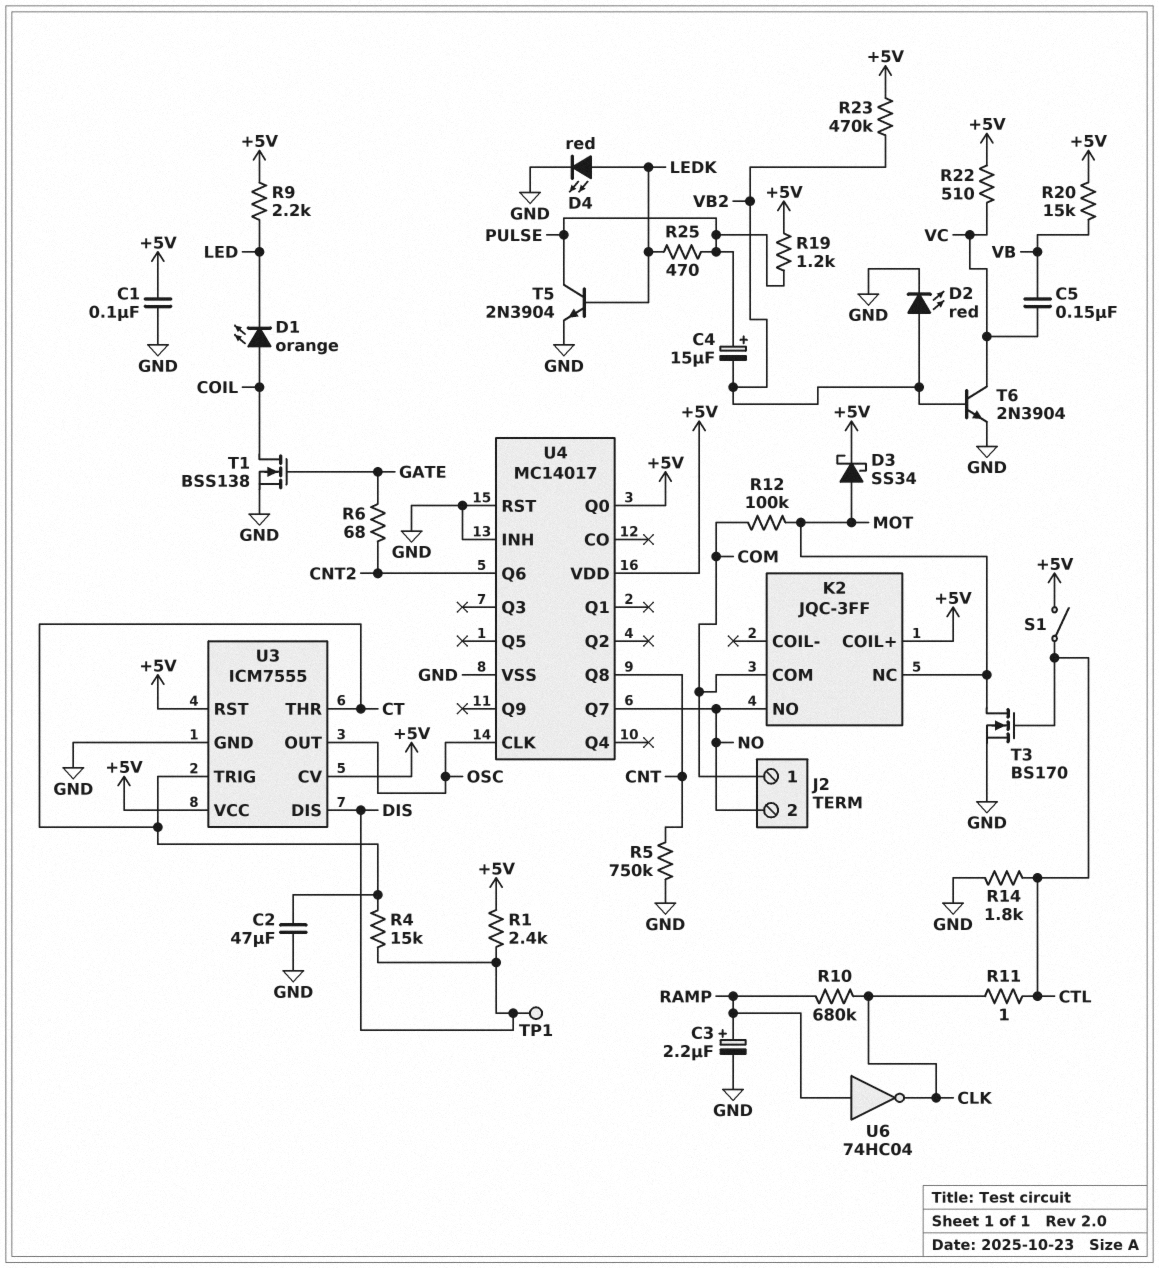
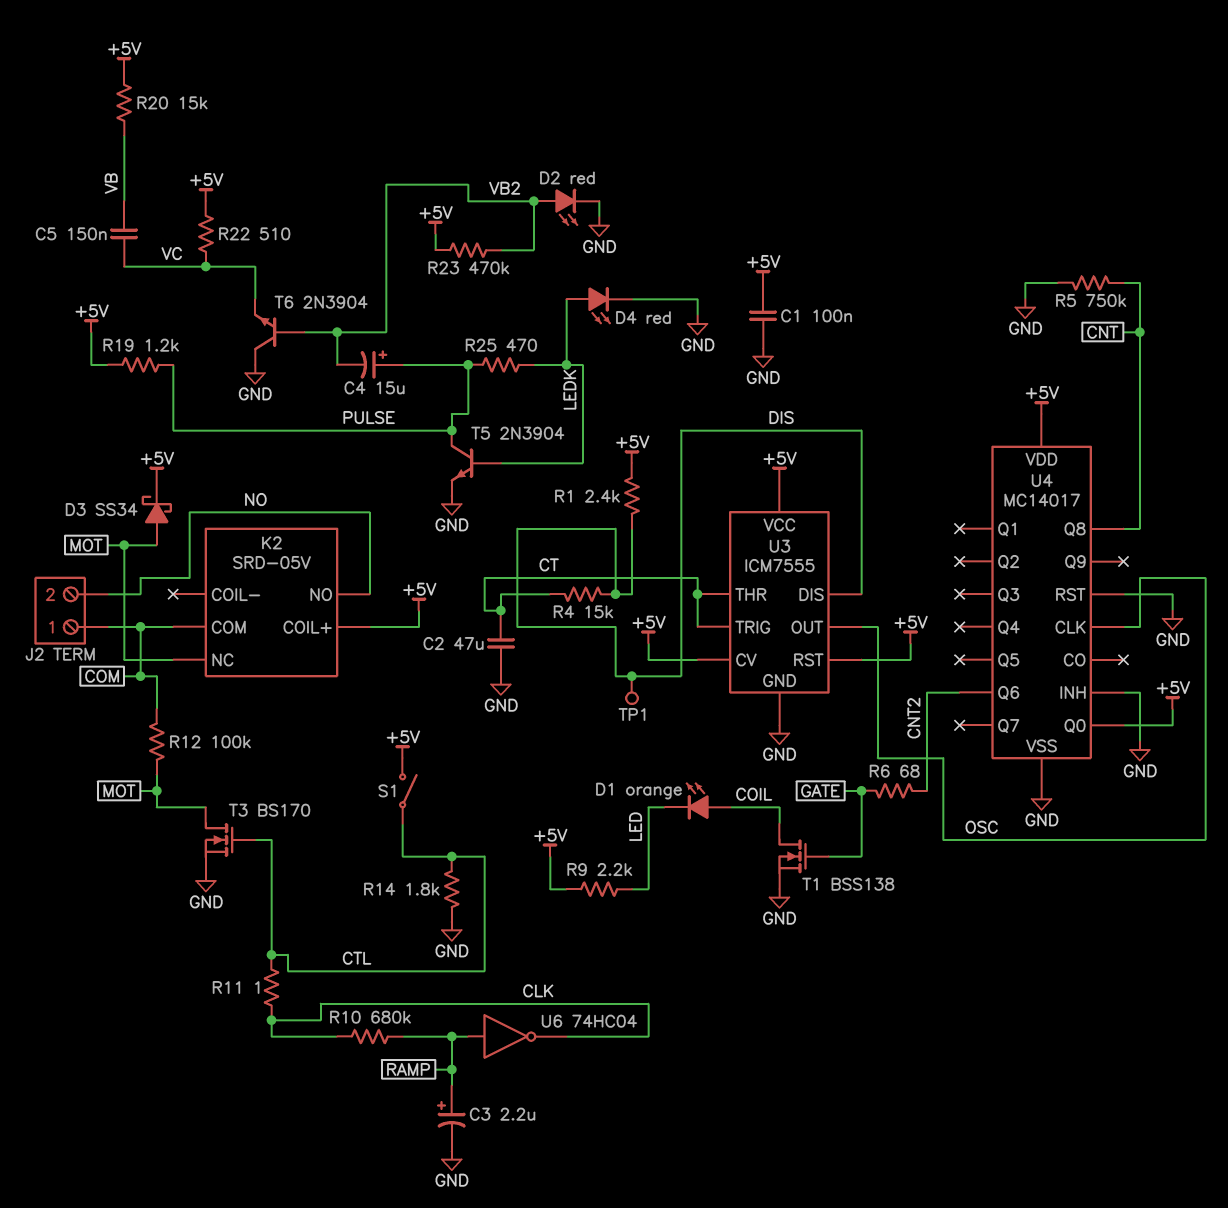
K2: JQC-3FF -> SRD-05V
T6: NPN 2N3904 (B VB2, C VC, E GND) -> NPN 2N3904 (B VB2, C GND, E VC)
U4 pin Q7: NO -> none

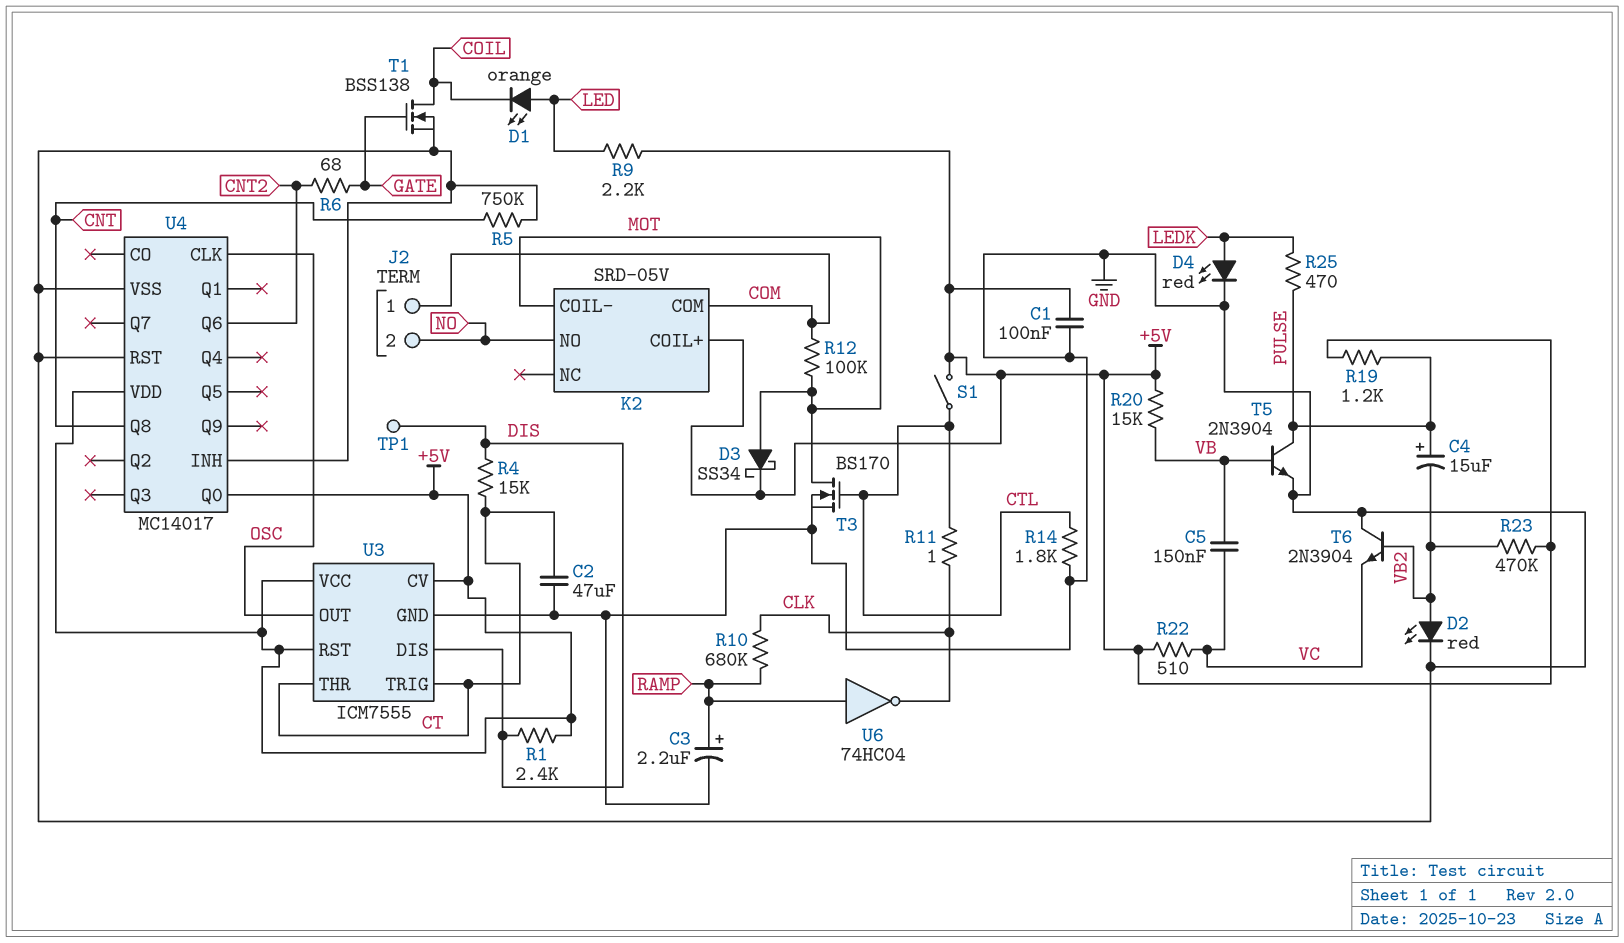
D1: LED orange (A COIL, K LED) -> LED orange (A LED, K COIL)
K2 pin COIL-: none -> MOT
K2 pin NC: MOT -> none
T5: NPN 2N3904 (B LEDK, C PULSE, E GND) -> NPN 2N3904 (B VB, C PULSE, E GND)

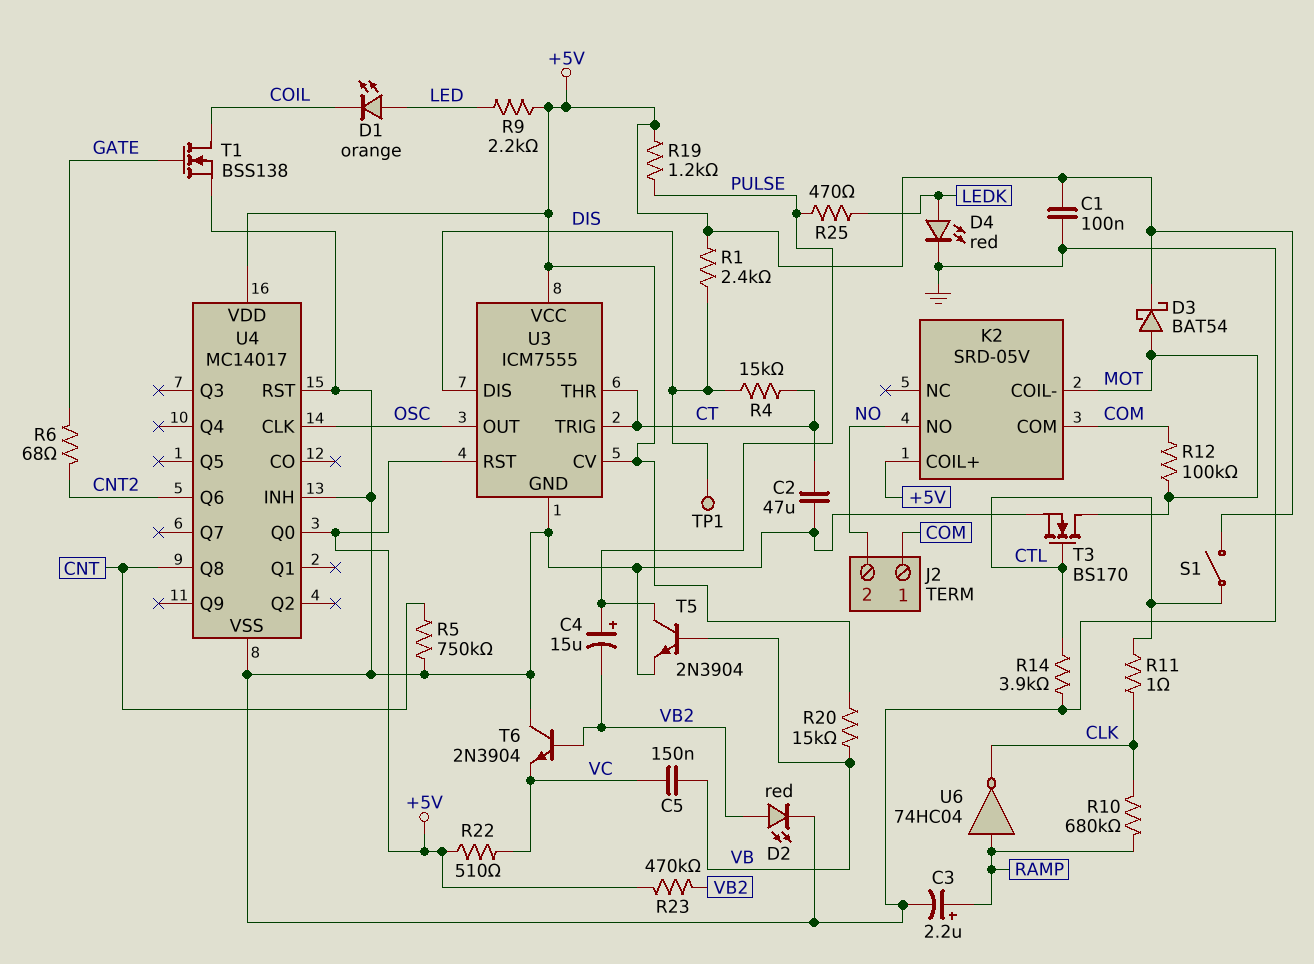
D3: schottky SS34 (A MOT, K +5V) -> schottky BAT54 (A MOT, K +5V)
R14: 1.8k (CTL, GND) -> 3.9k (CTL, GND)

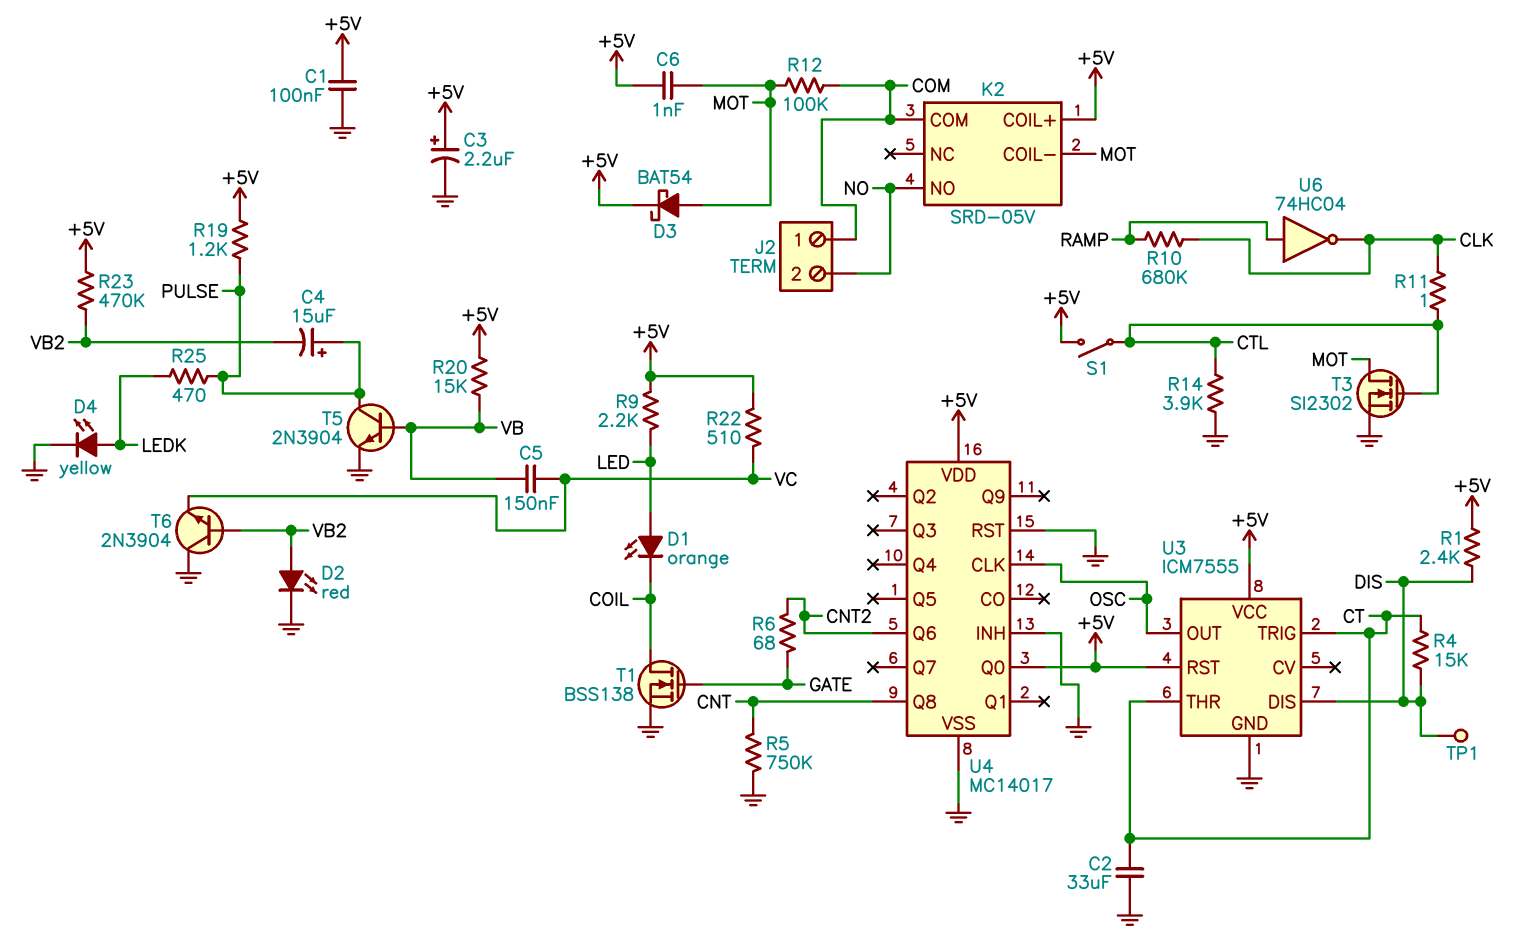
C2: 47uF (CT, GND) -> 33uF (CT, GND)
C3: 2.2uF (plus RAMP, minus GND) -> 2.2uF (plus +5V, minus GND)
C6: none -> 1nF (+5V, MOT)
D4: LED red (A LEDK, K GND) -> LED yellow (A LEDK, K GND)
T3: NMOS BS170 (G CTL, D MOT, S GND) -> NMOS SI2302 (G CTL, D MOT, S GND)
U3 pin CV: +5V -> none

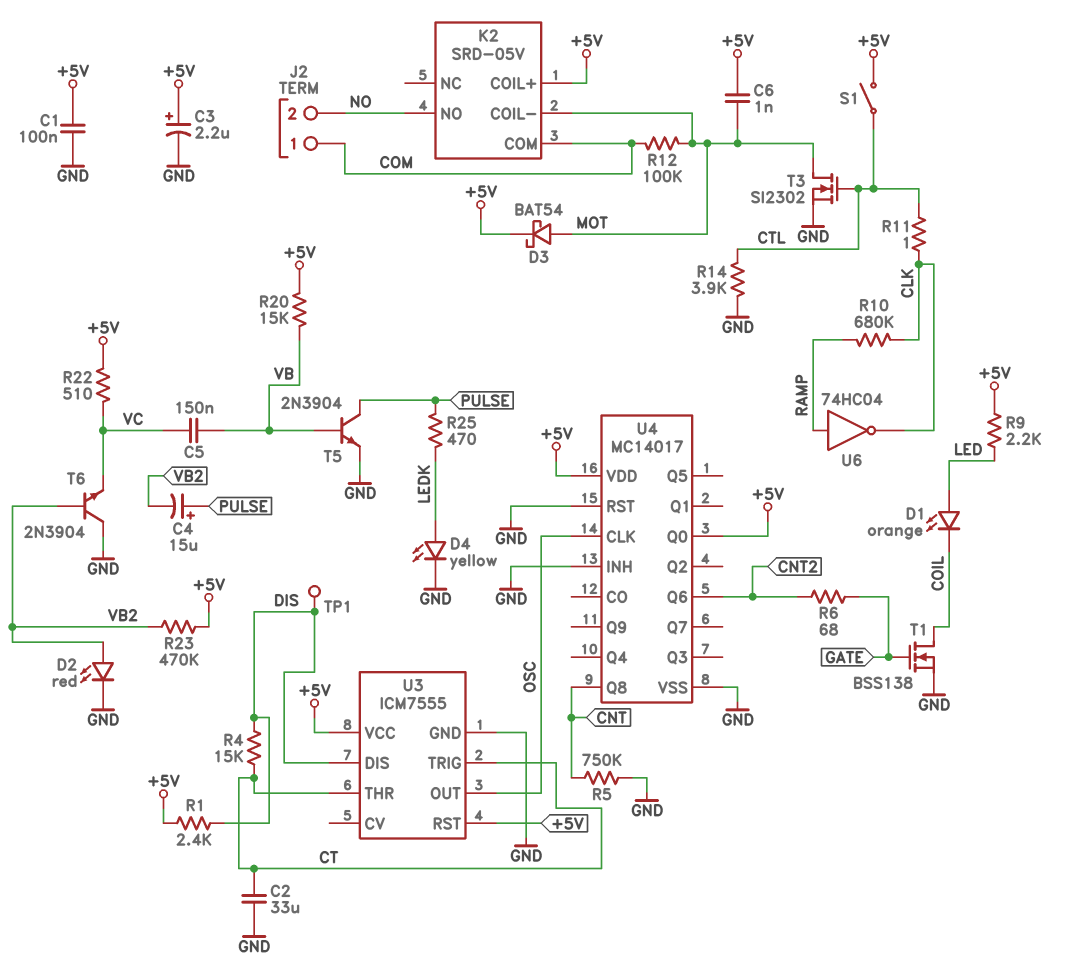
R19: 1.2k (+5V, PULSE) -> none

